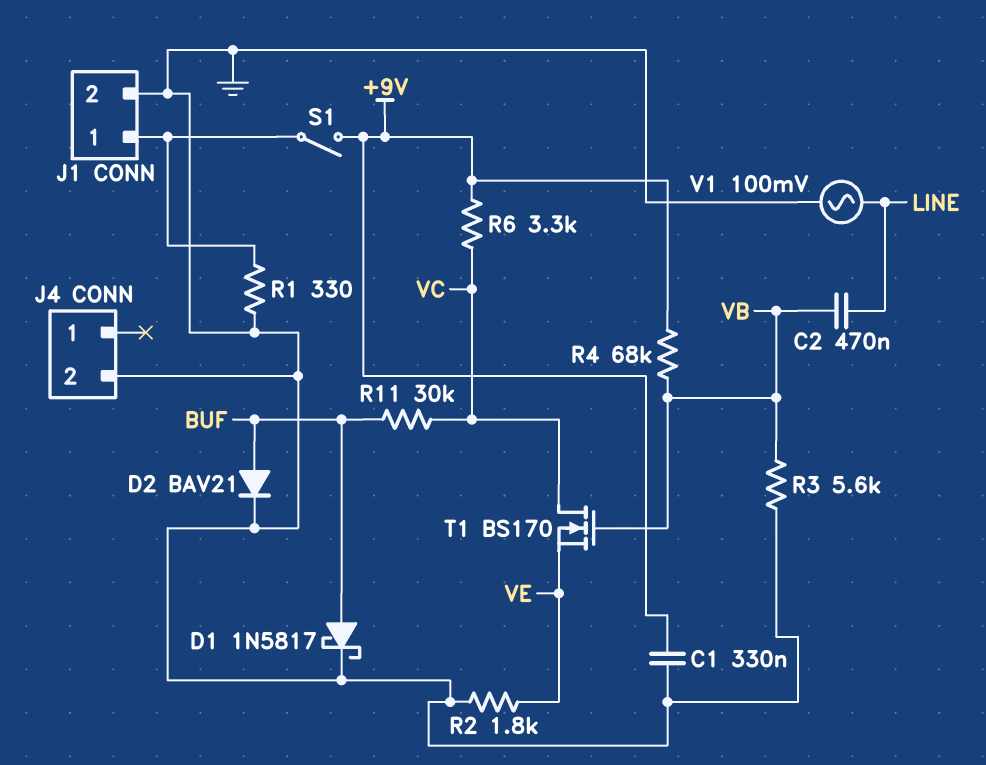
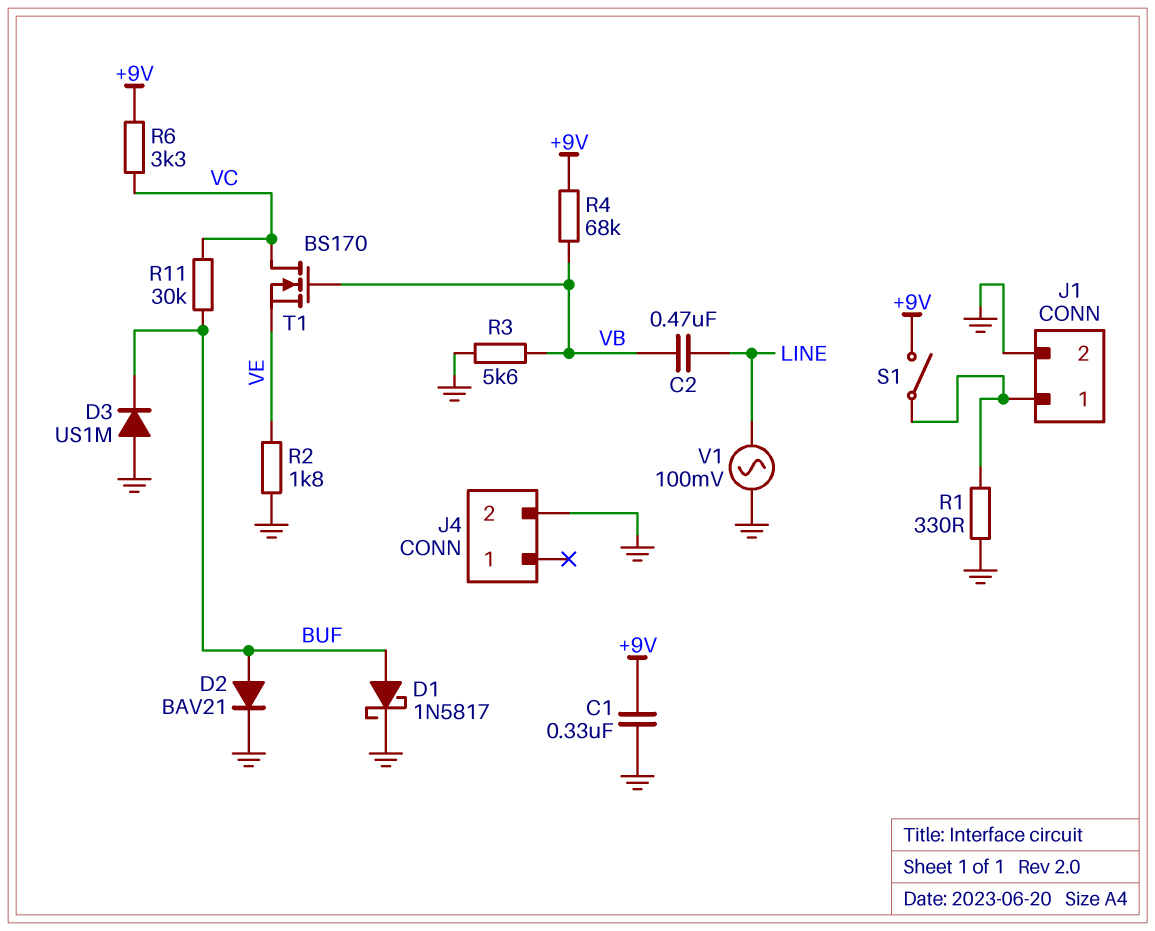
D3: none -> diode US1M (A GND, K BUF)

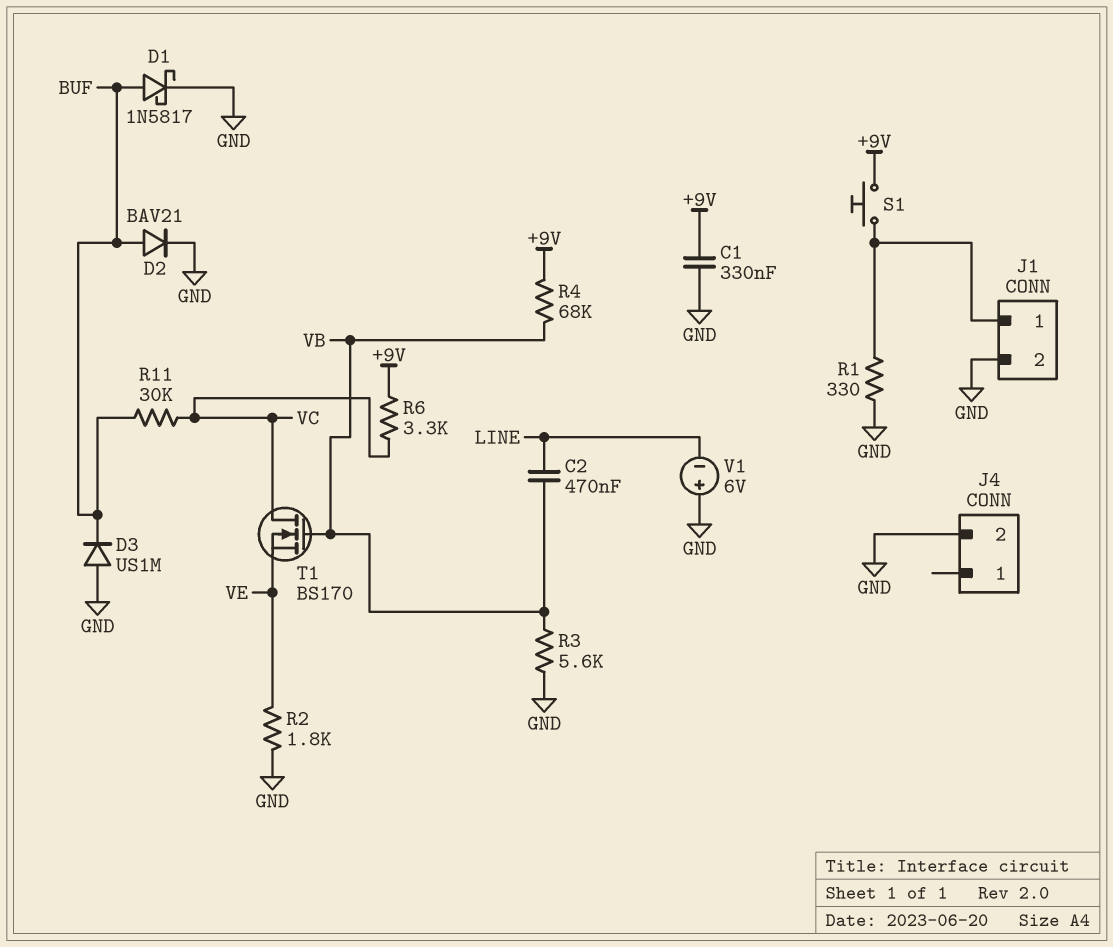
S1: switch (+9V, J1/1) -> button (+9V, J1/1)
V1: AC 100mV (GND, LINE) -> 6V (plus GND, minus LINE)

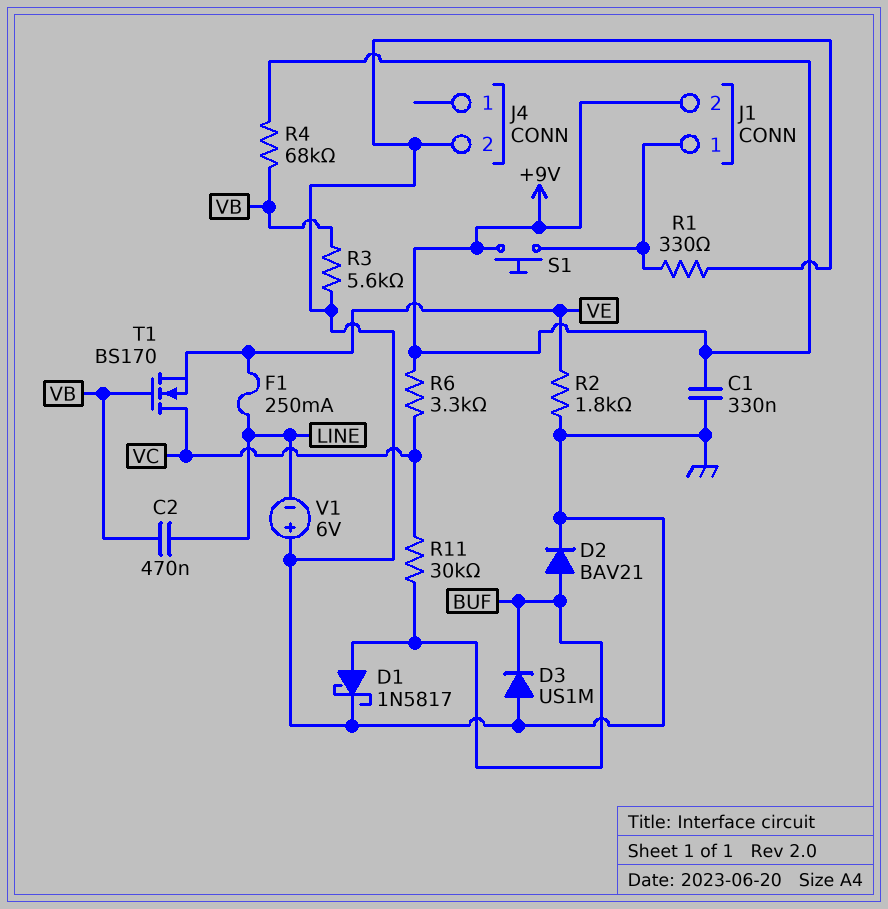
F1: none -> 250mA (LINE, VE)
J1 pin 2: GND -> +9V

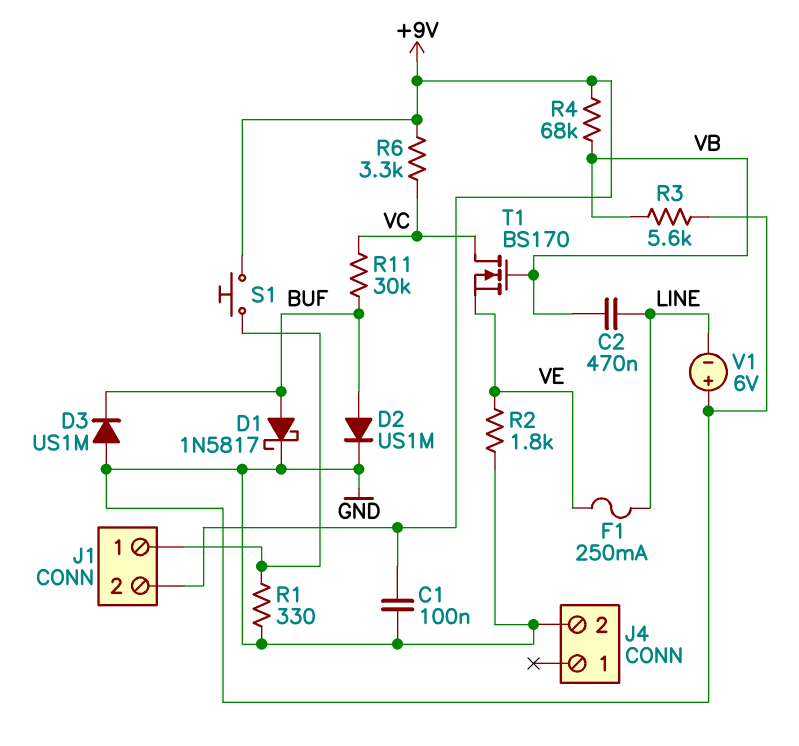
C1: 330nF (+9V, GND) -> 100nF (+9V, GND)
D2: diode BAV21 (A BUF, K GND) -> diode US1M (A BUF, K GND)

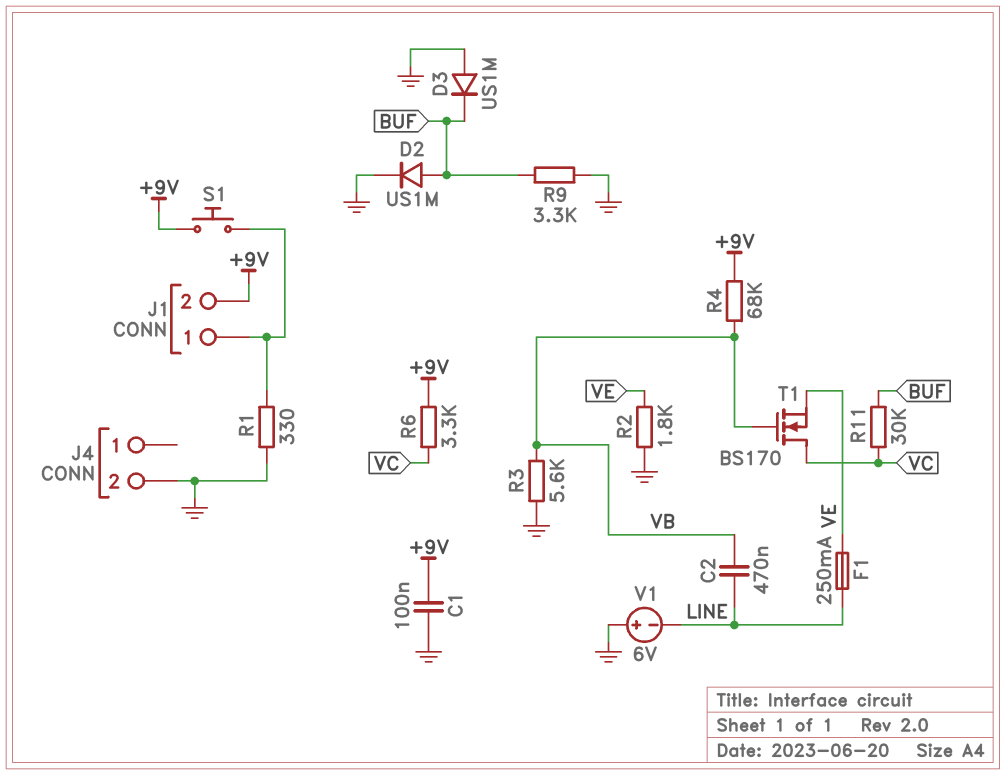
D1: schottky 1N5817 (A BUF, K GND) -> none
R9: none -> 3.3k (BUF, GND)

